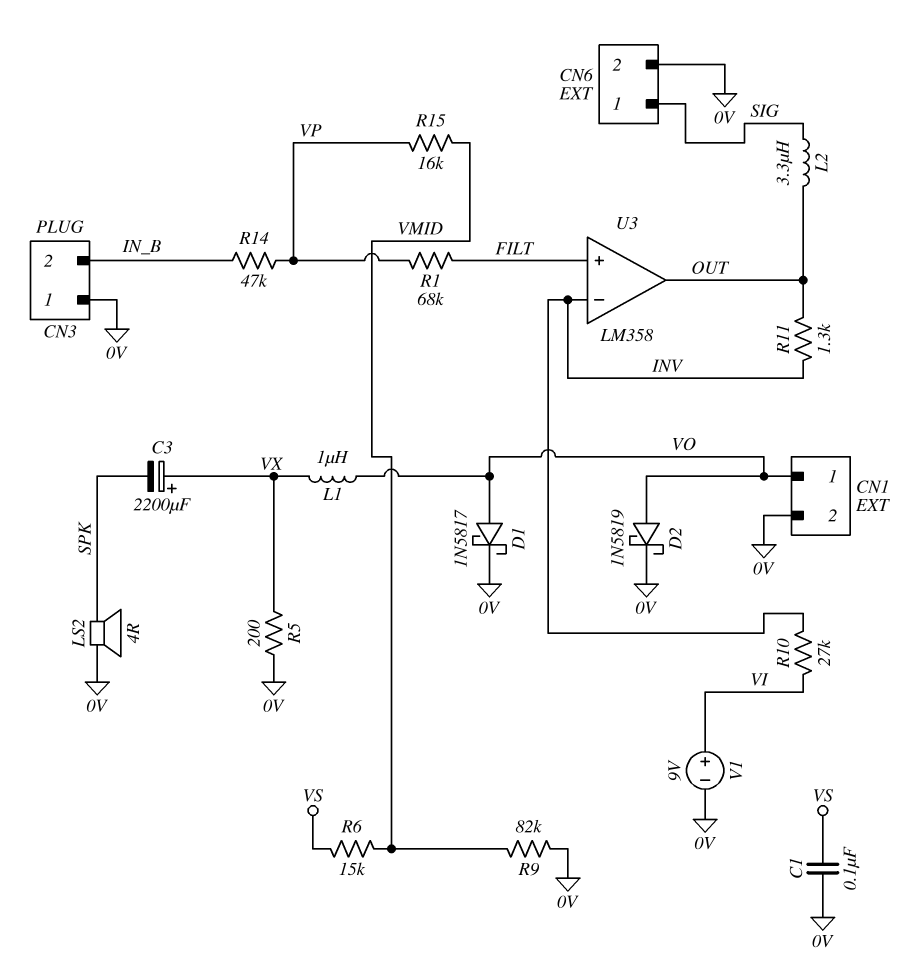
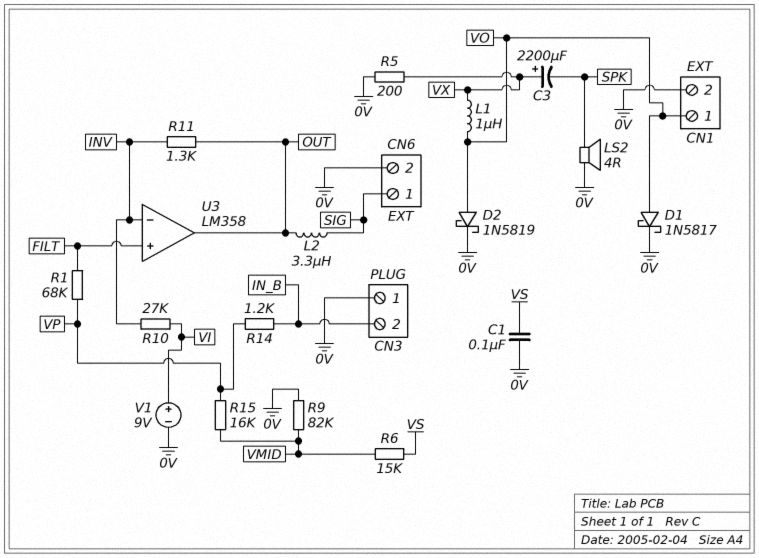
R14: 47k (IN_B, VP) -> 1.2k (IN_B, VP)

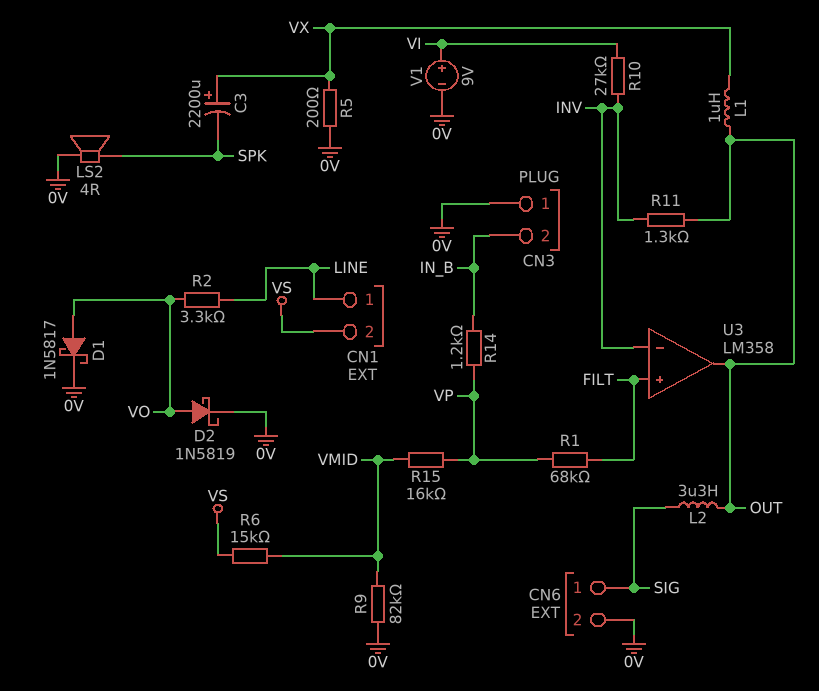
C1: 100nF (0V, VS) -> none
CN1 pin 1: VO -> LINE
CN1 pin 2: 0V -> VS
L1: 1uH (VO, VX) -> 1uH (OUT, VX)
R2: none -> 3.3k (LINE, VO)

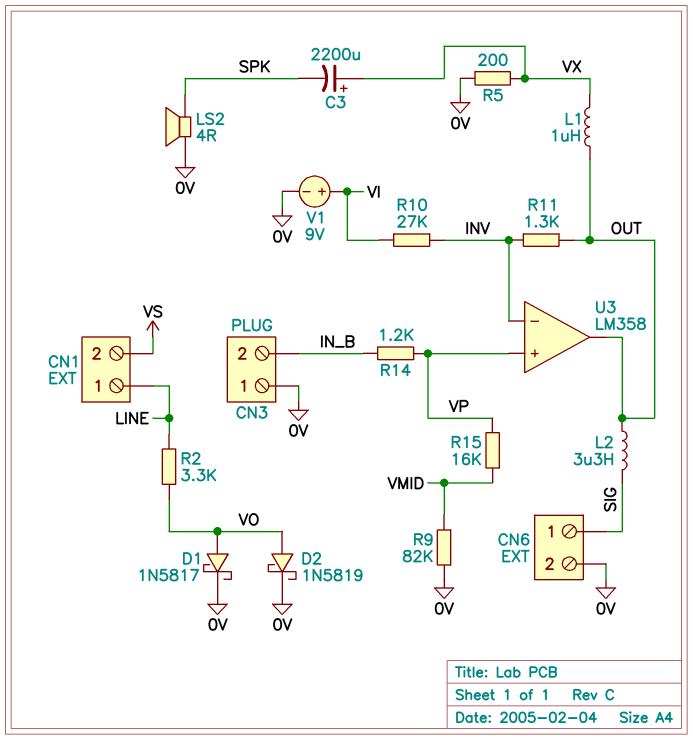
R1: 68k (FILT, VP) -> none
R6: 15k (VMID, VS) -> none
U3 pin in+: FILT -> VP

